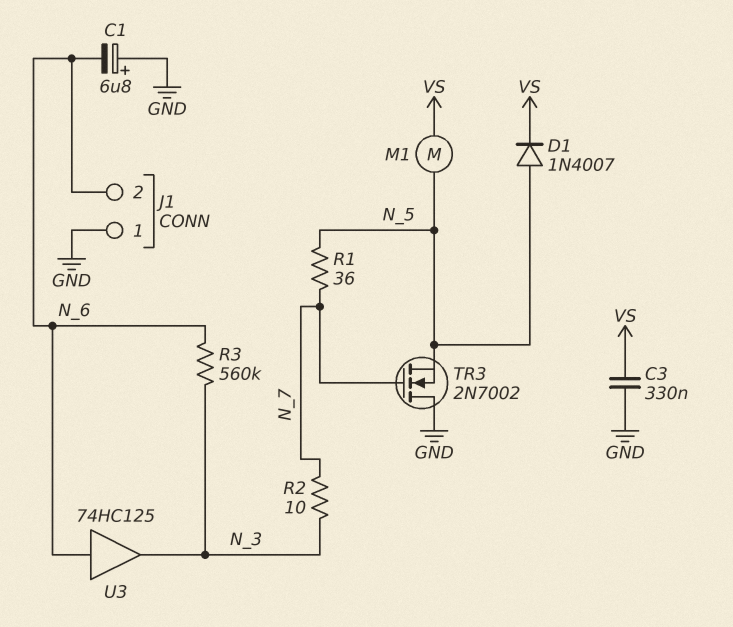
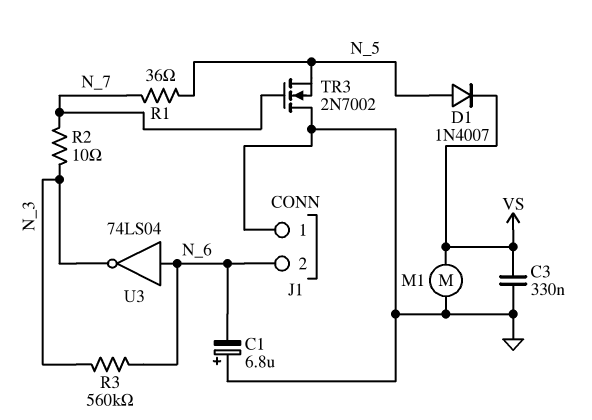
M1: motor (N_5, VS) -> motor (GND, VS)
U3: buffer 74HC125 (in N_6, out N_3) -> NOT 74LS04 (in N_6, out N_3)

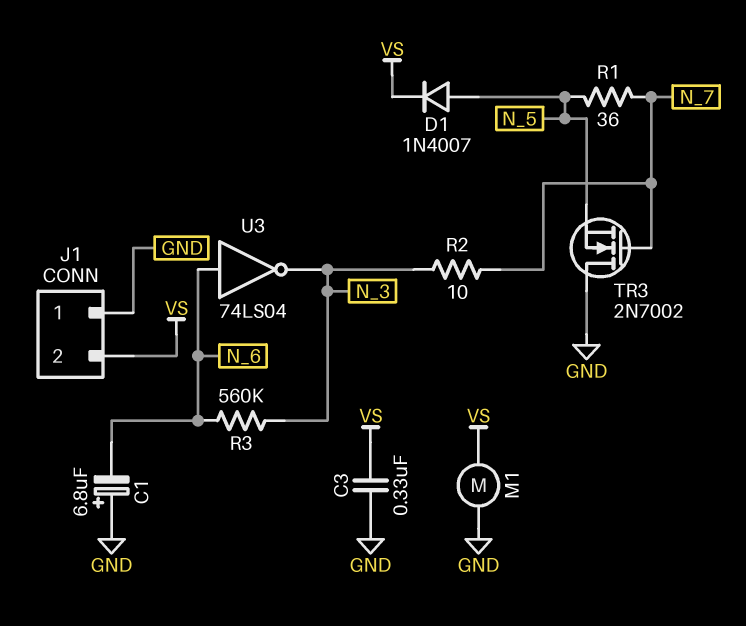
J1 pin 2: N_6 -> VS

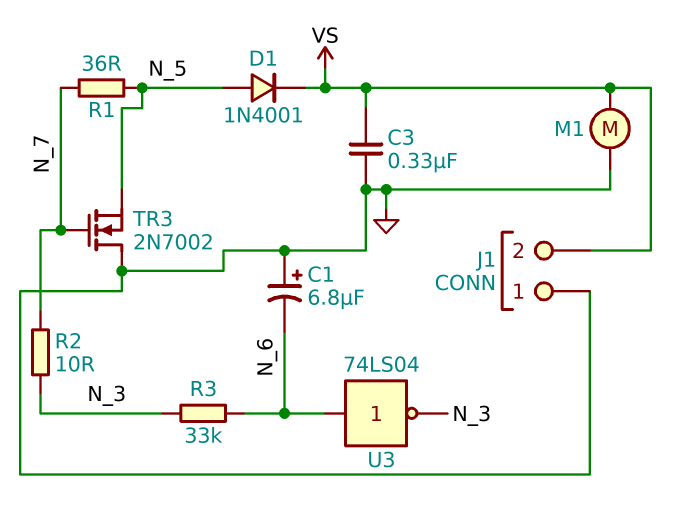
D1: diode 1N4007 (A N_5, K VS) -> diode 1N4001 (A N_5, K VS)
R3: 560k (N_3, N_6) -> 33k (N_3, N_6)

